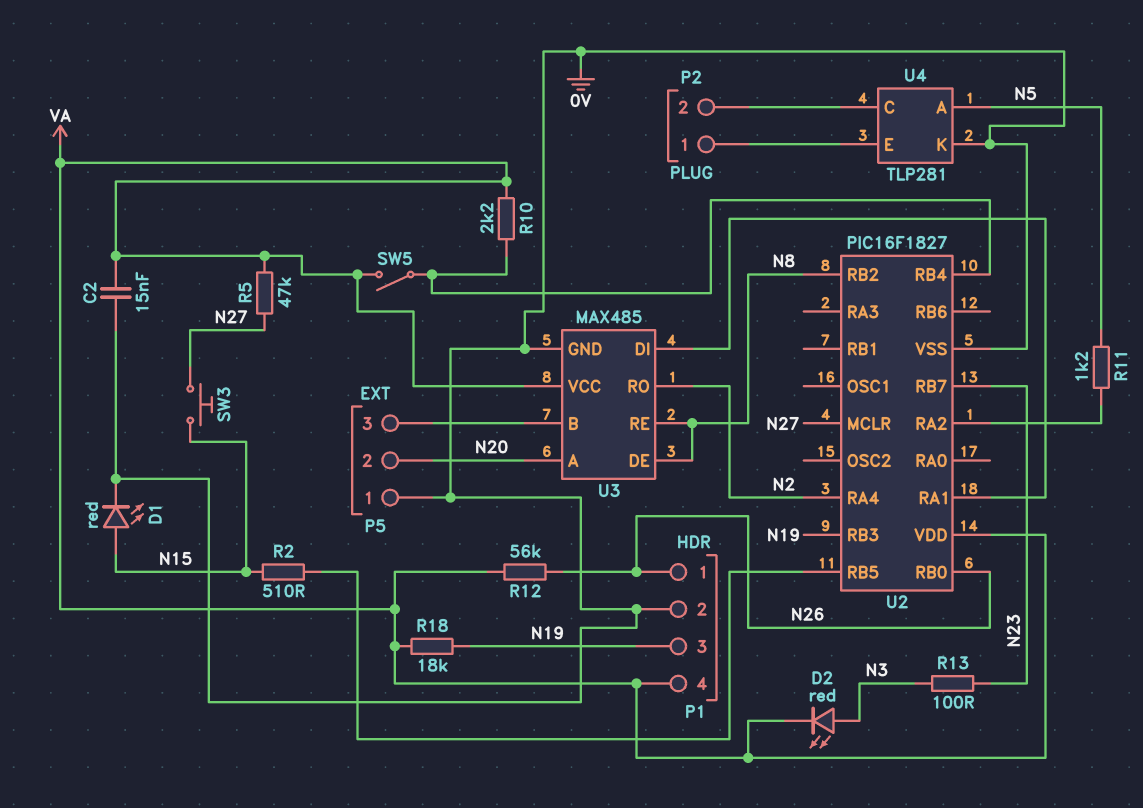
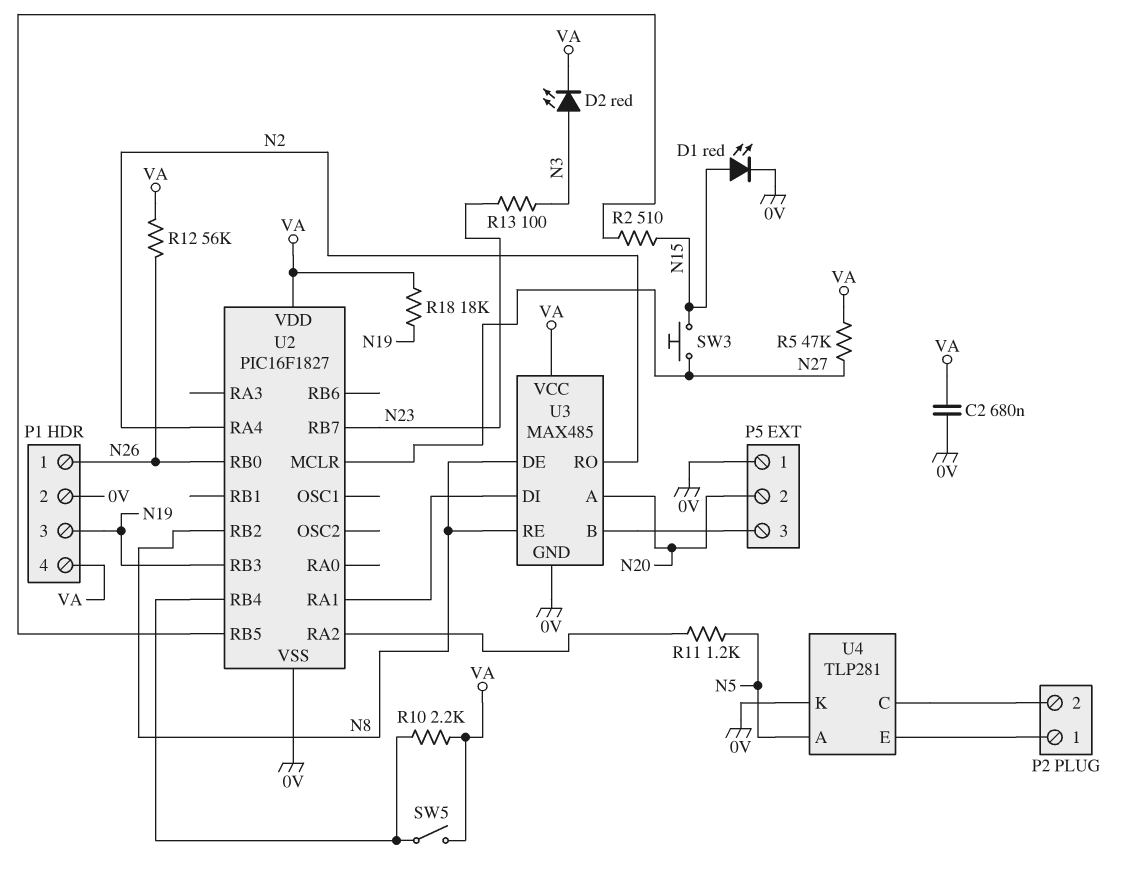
C2: 15nF (0V, VA) -> 680nF (0V, VA)

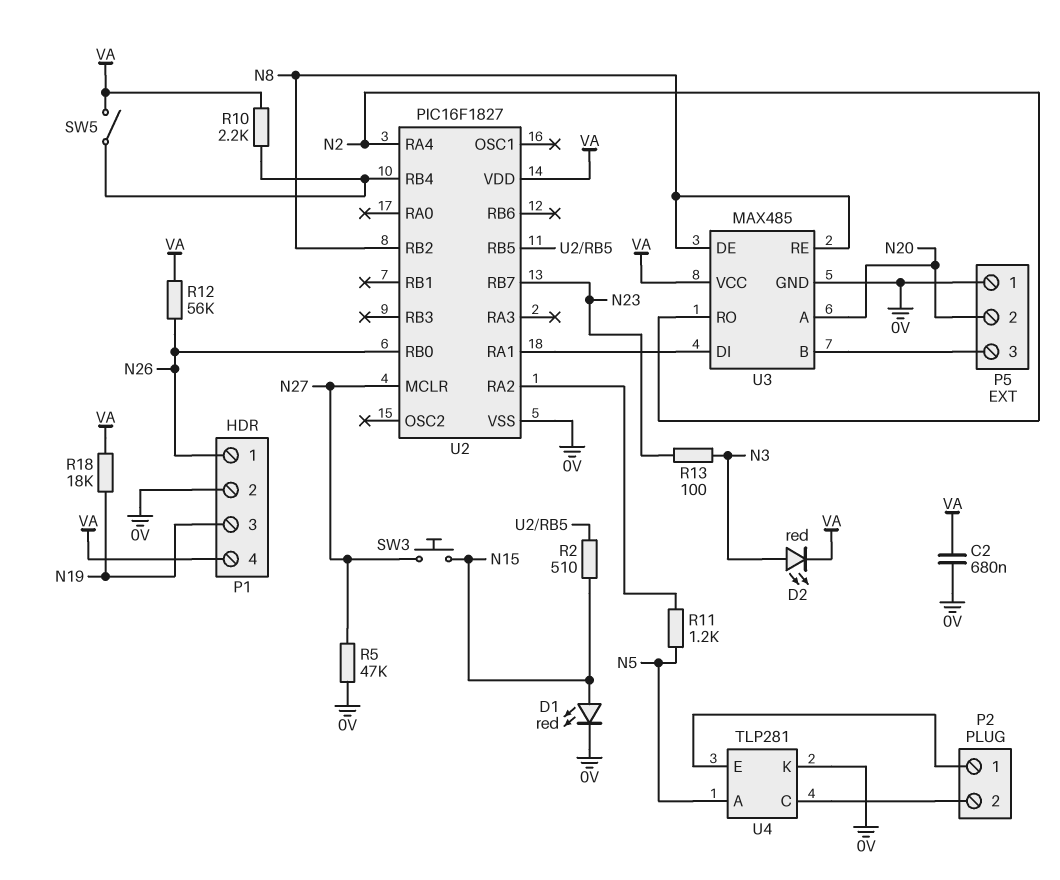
R5: 47k (N27, VA) -> 47k (0V, N27)
U2 pin RB3: N19 -> none

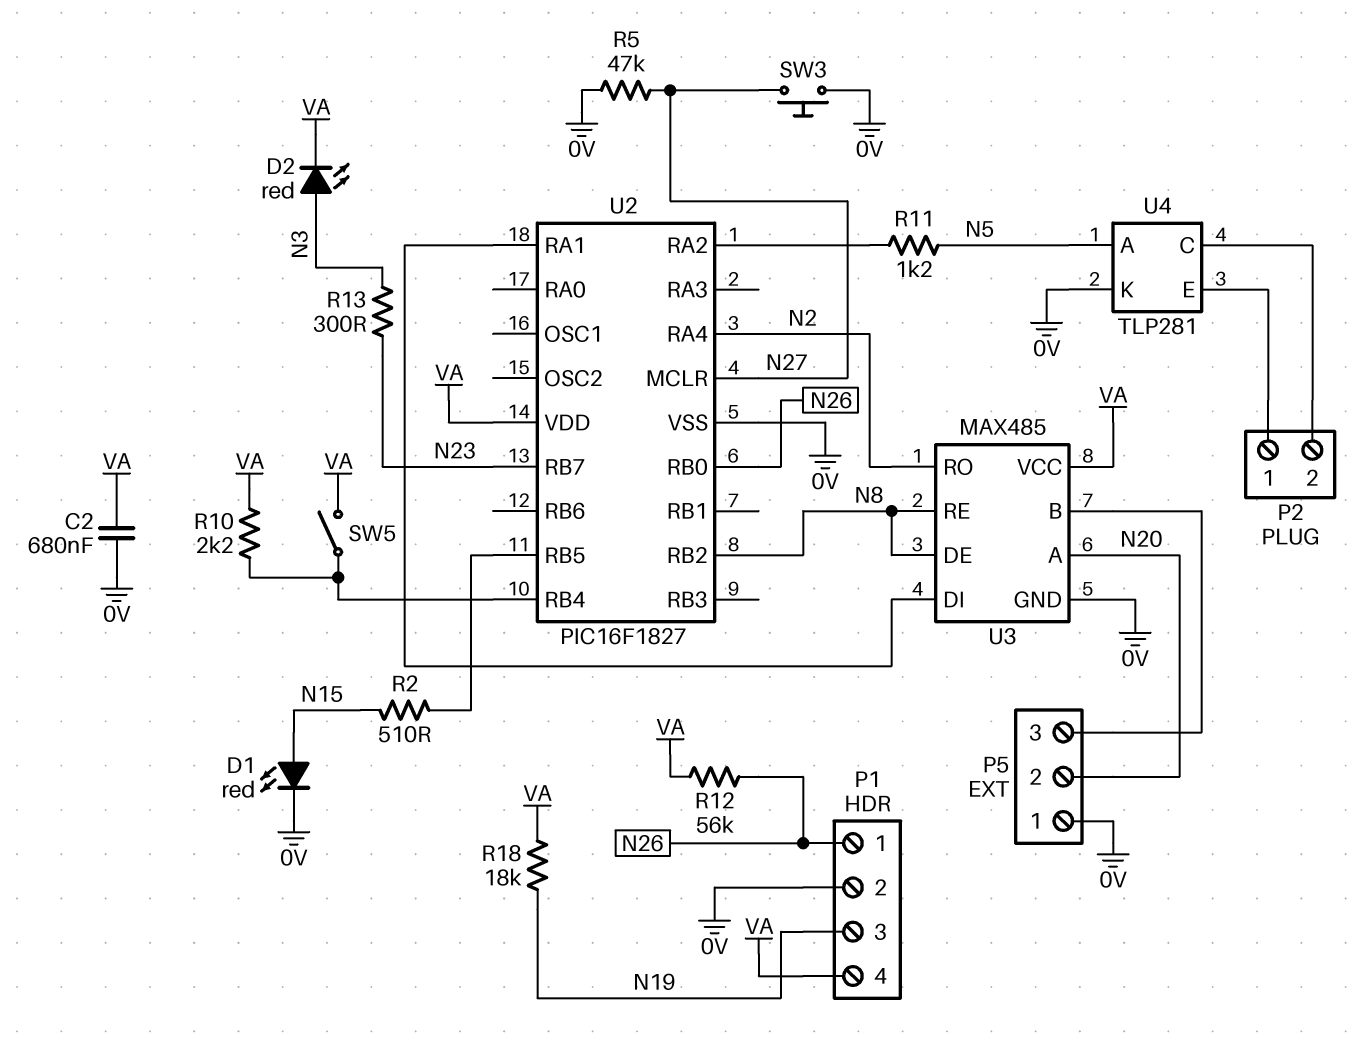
R13: 100 (N3, N23) -> 300 (N3, N23)
SW3: button (N15, N27) -> button (0V, N27)

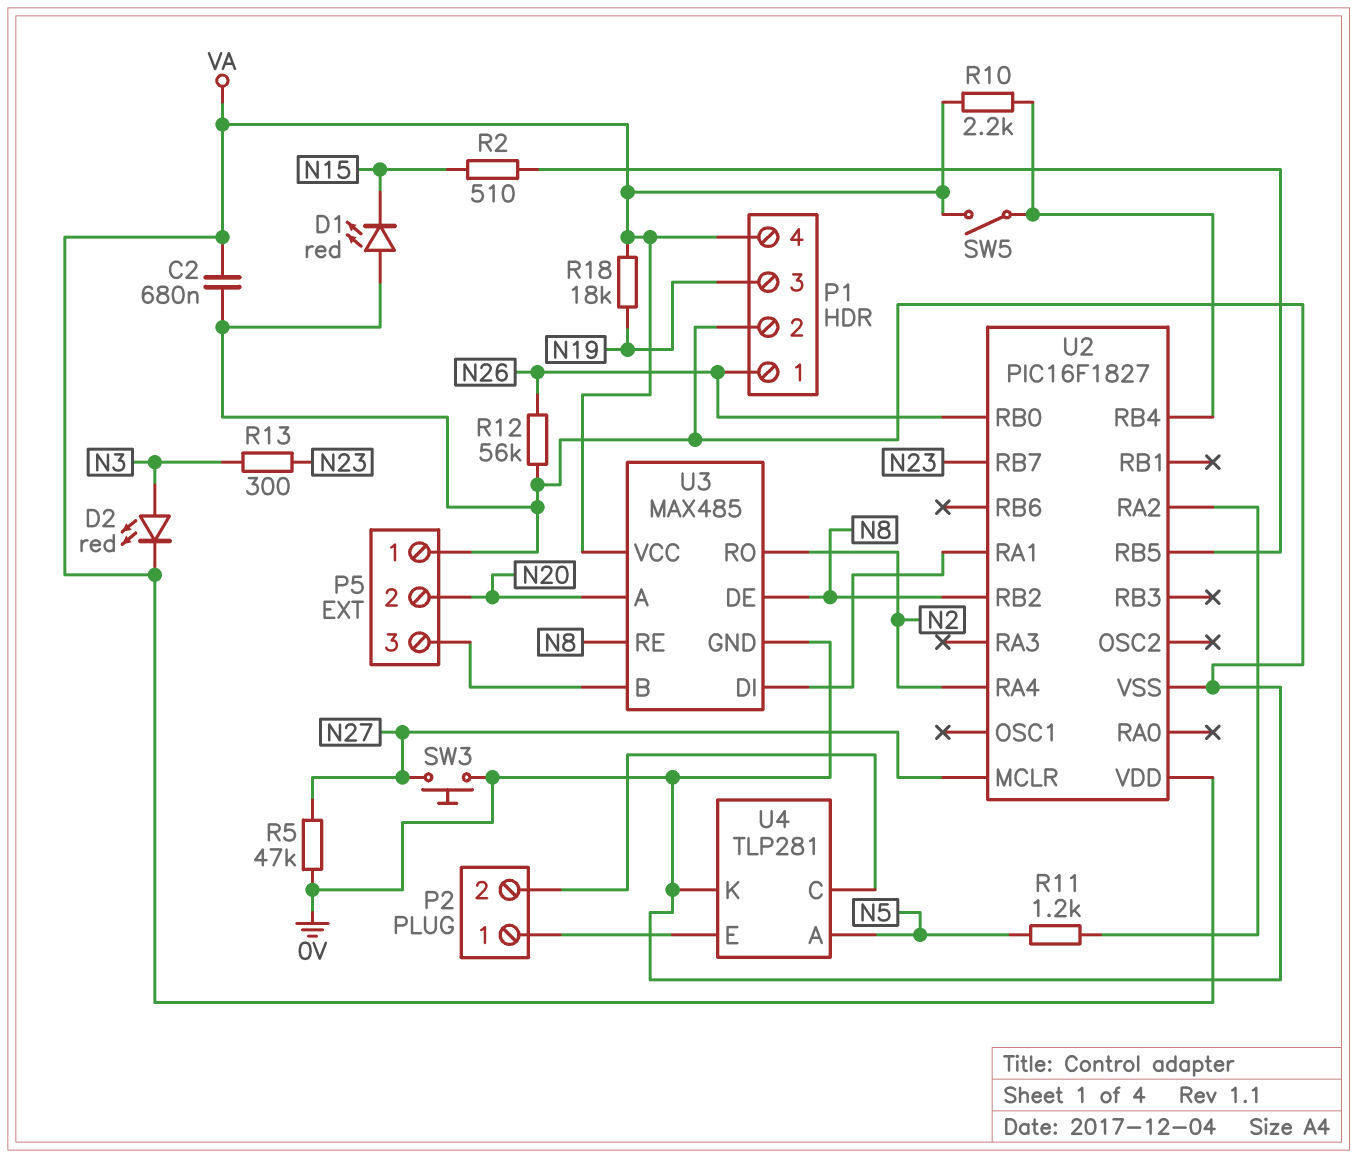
D1: LED red (A N15, K 0V) -> LED red (A 0V, K N15)
R12: 56k (N26, VA) -> 56k (0V, N26)

